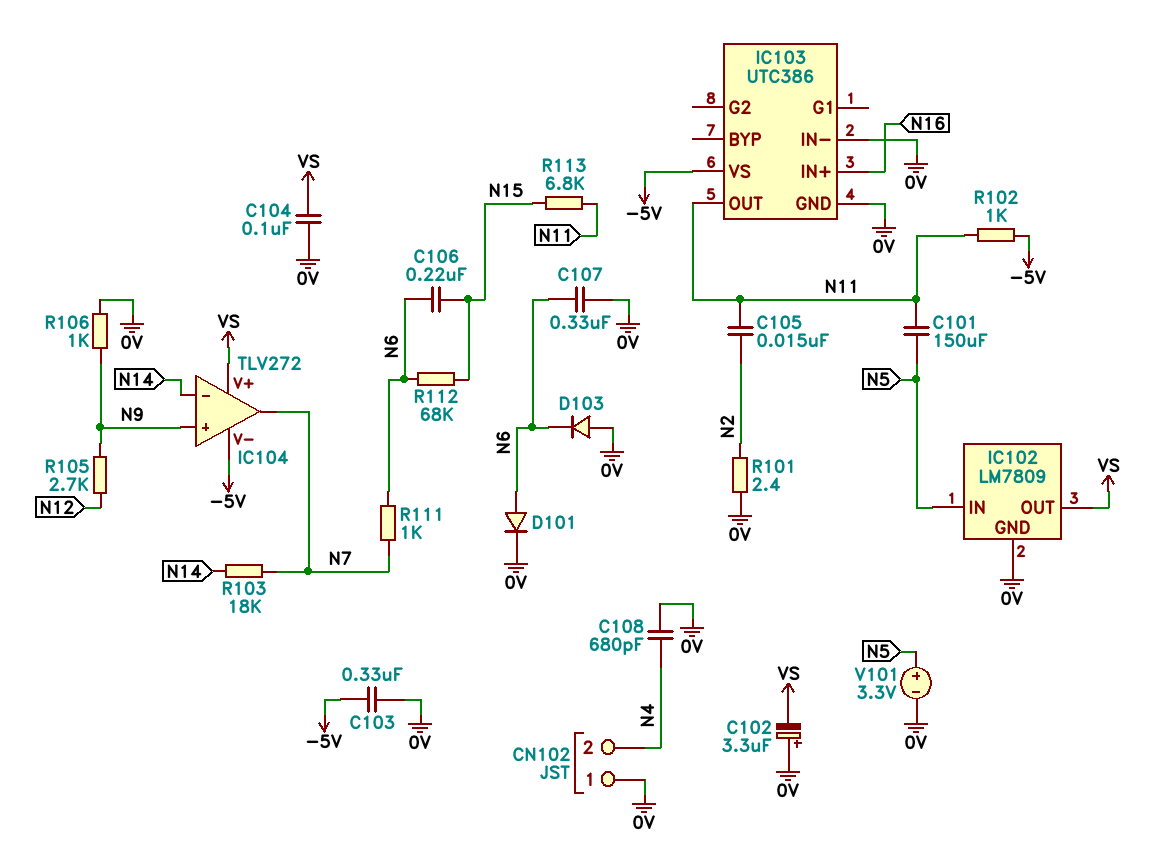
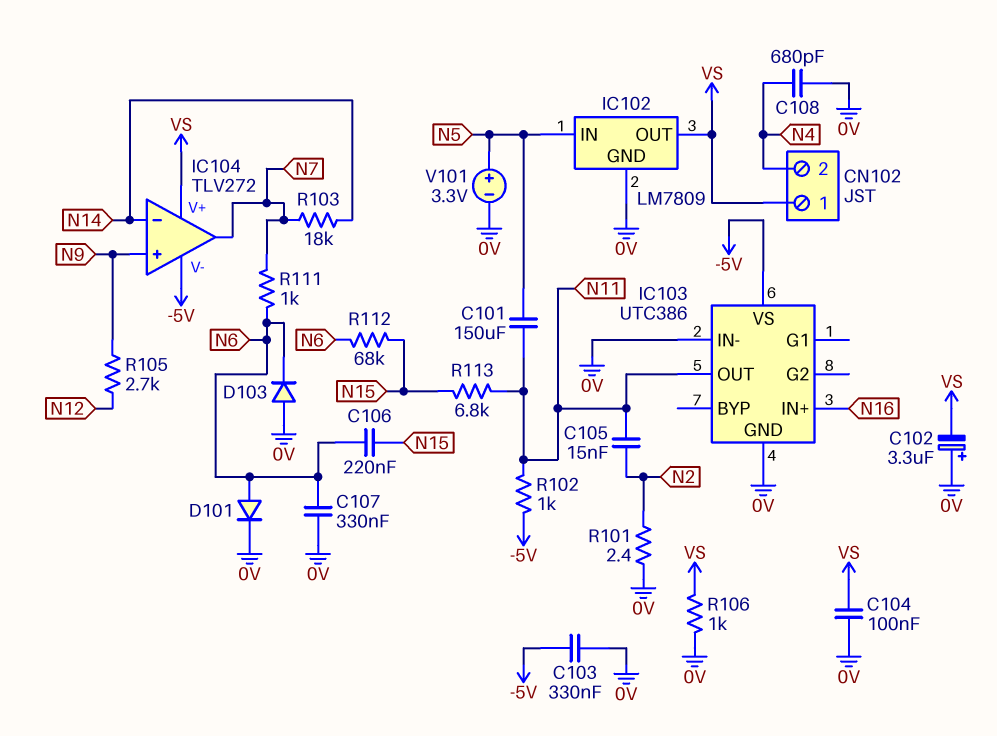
CN102 pin 1: 0V -> VS
R106: 1k (0V, N9) -> 1k (0V, VS)

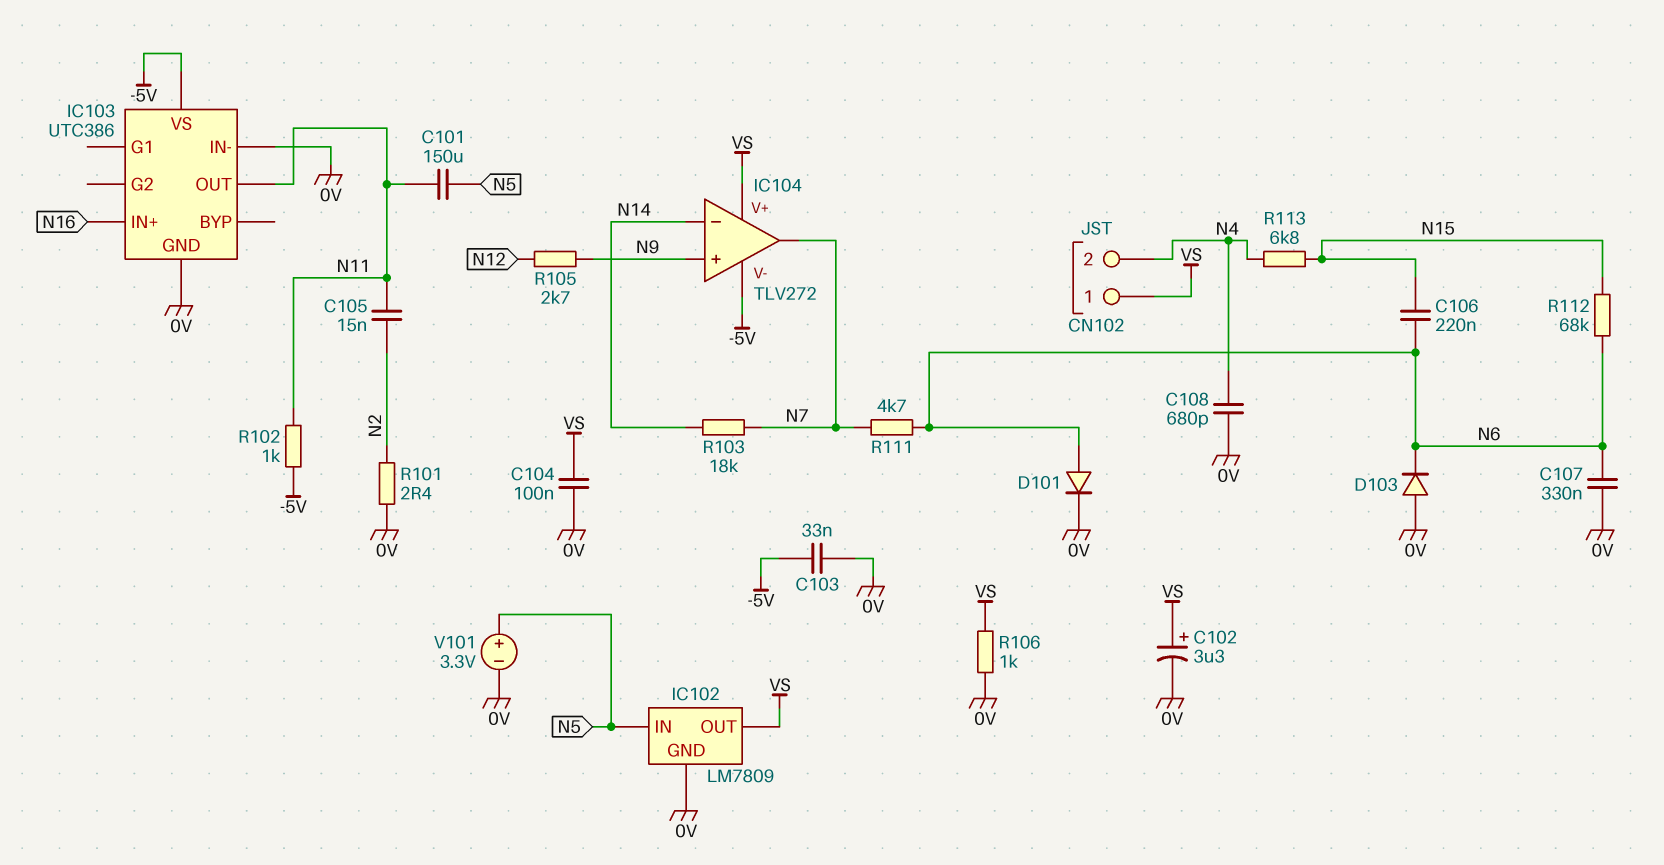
C102: 3.3uF (plus 0V, minus VS) -> 3.3uF (plus VS, minus 0V)
C103: 330nF (-5V, 0V) -> 33nF (-5V, 0V)
R111: 1k (N6, N7) -> 4.7k (N6, N7)
R113: 6.8k (N11, N15) -> 6.8k (N4, N15)

